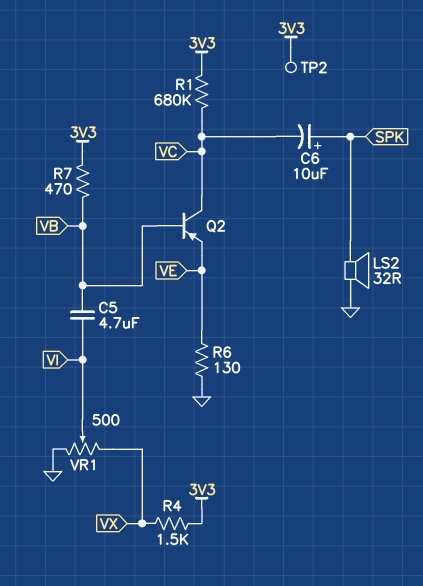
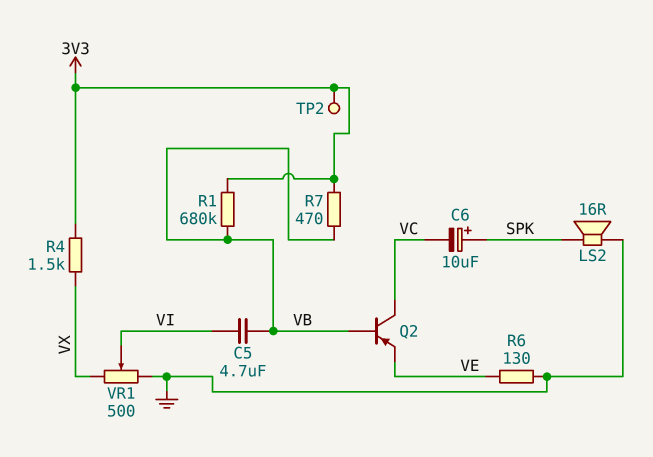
LS2: speaker 32R (GND, SPK) -> speaker 16R (GND, SPK)
R1: 680k (3V3, VC) -> 680k (3V3, VB)

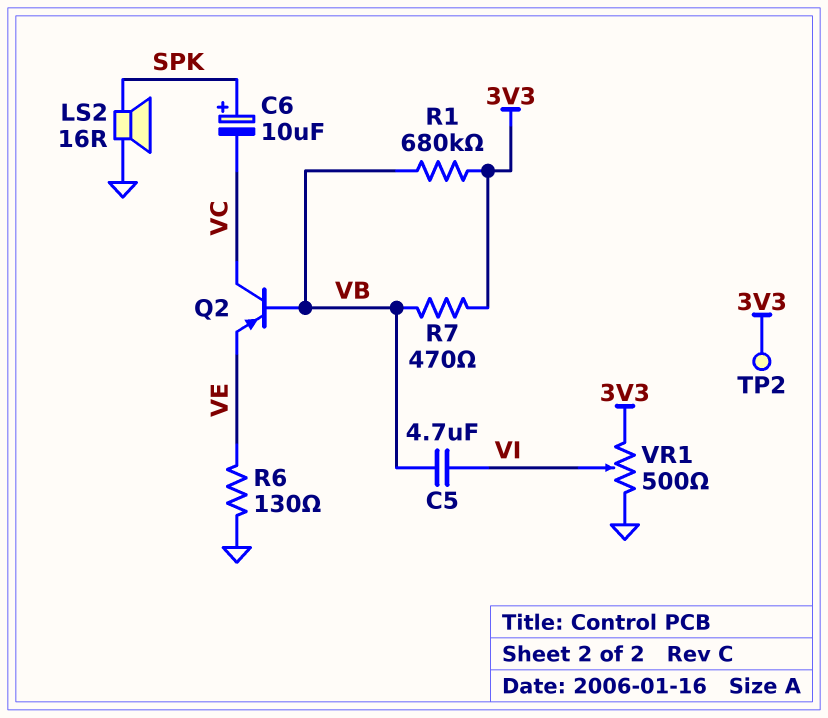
R4: 1.5k (3V3, VX) -> none
VR1: 500 (GND, VX, wiper VI) -> 500 (3V3, GND, wiper VI)

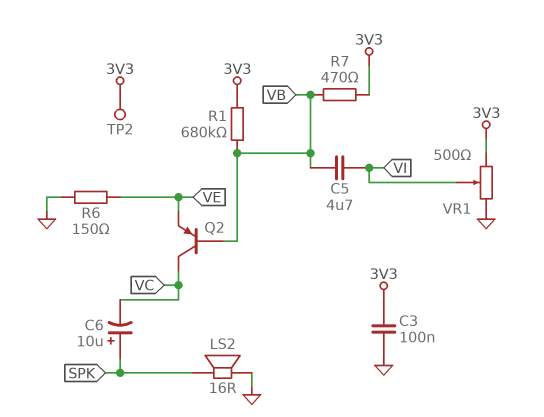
C3: none -> 100nF (3V3, GND)
R6: 130 (GND, VE) -> 150 (GND, VE)

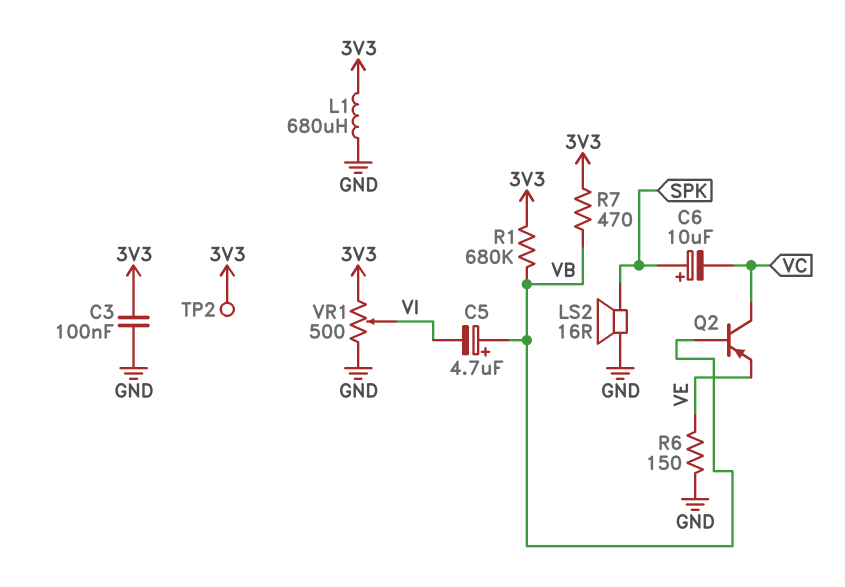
C5: 4.7uF (VB, VI) -> 4.7uF (plus VB, minus VI)
L1: none -> 680uH (3V3, GND)

